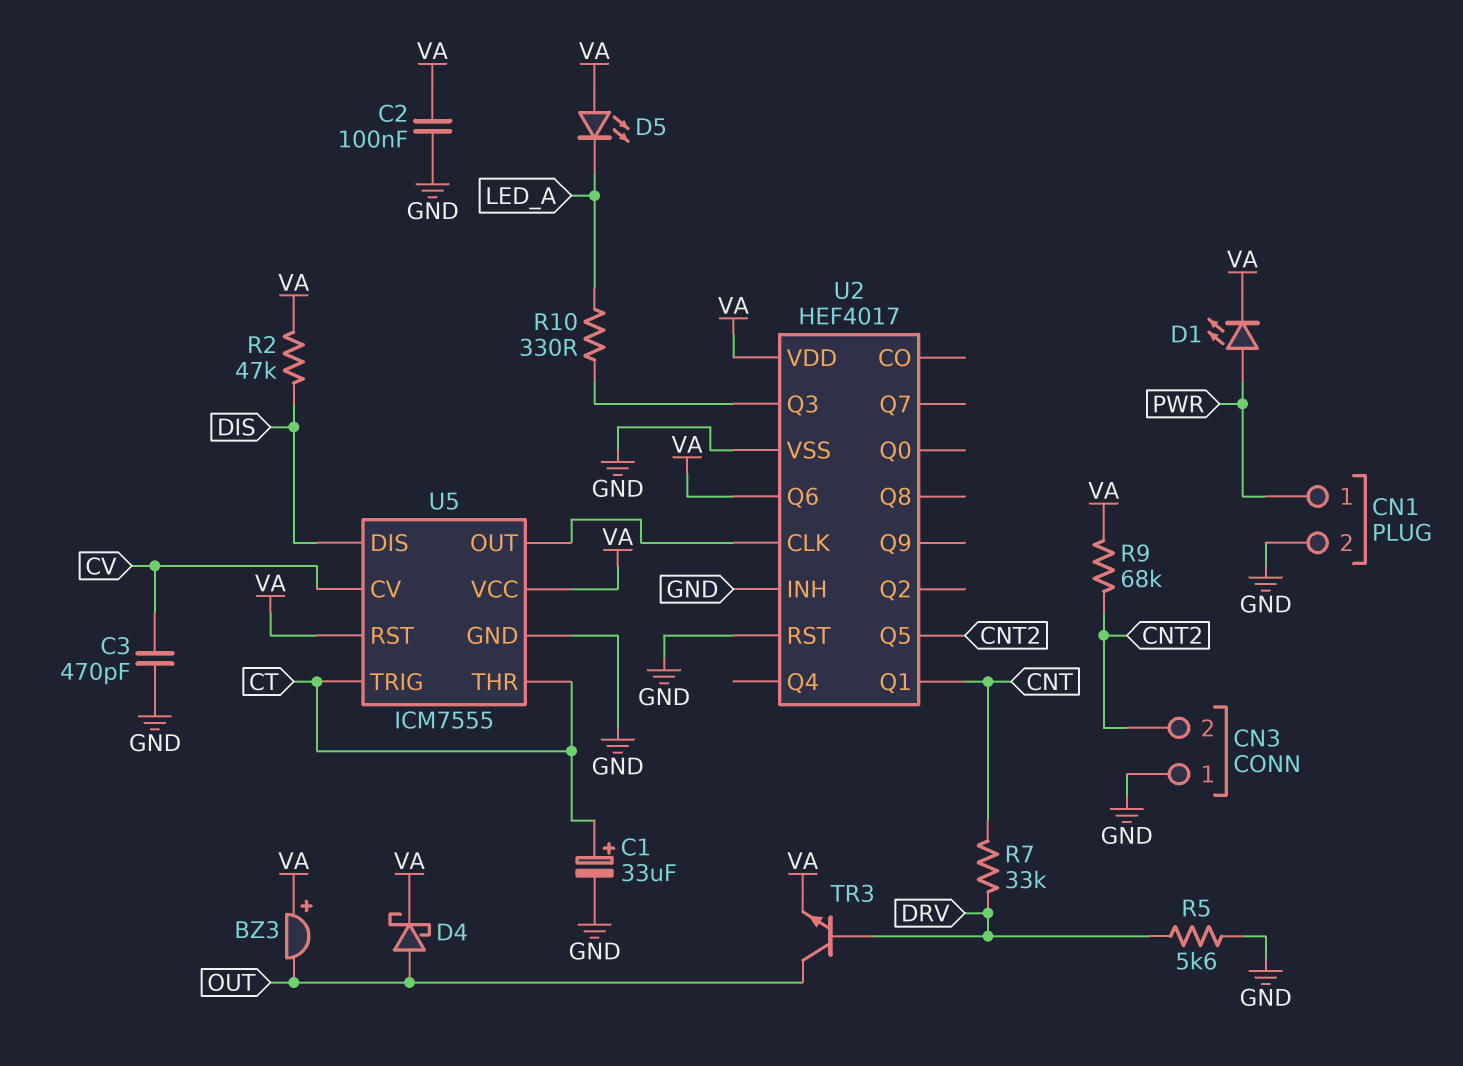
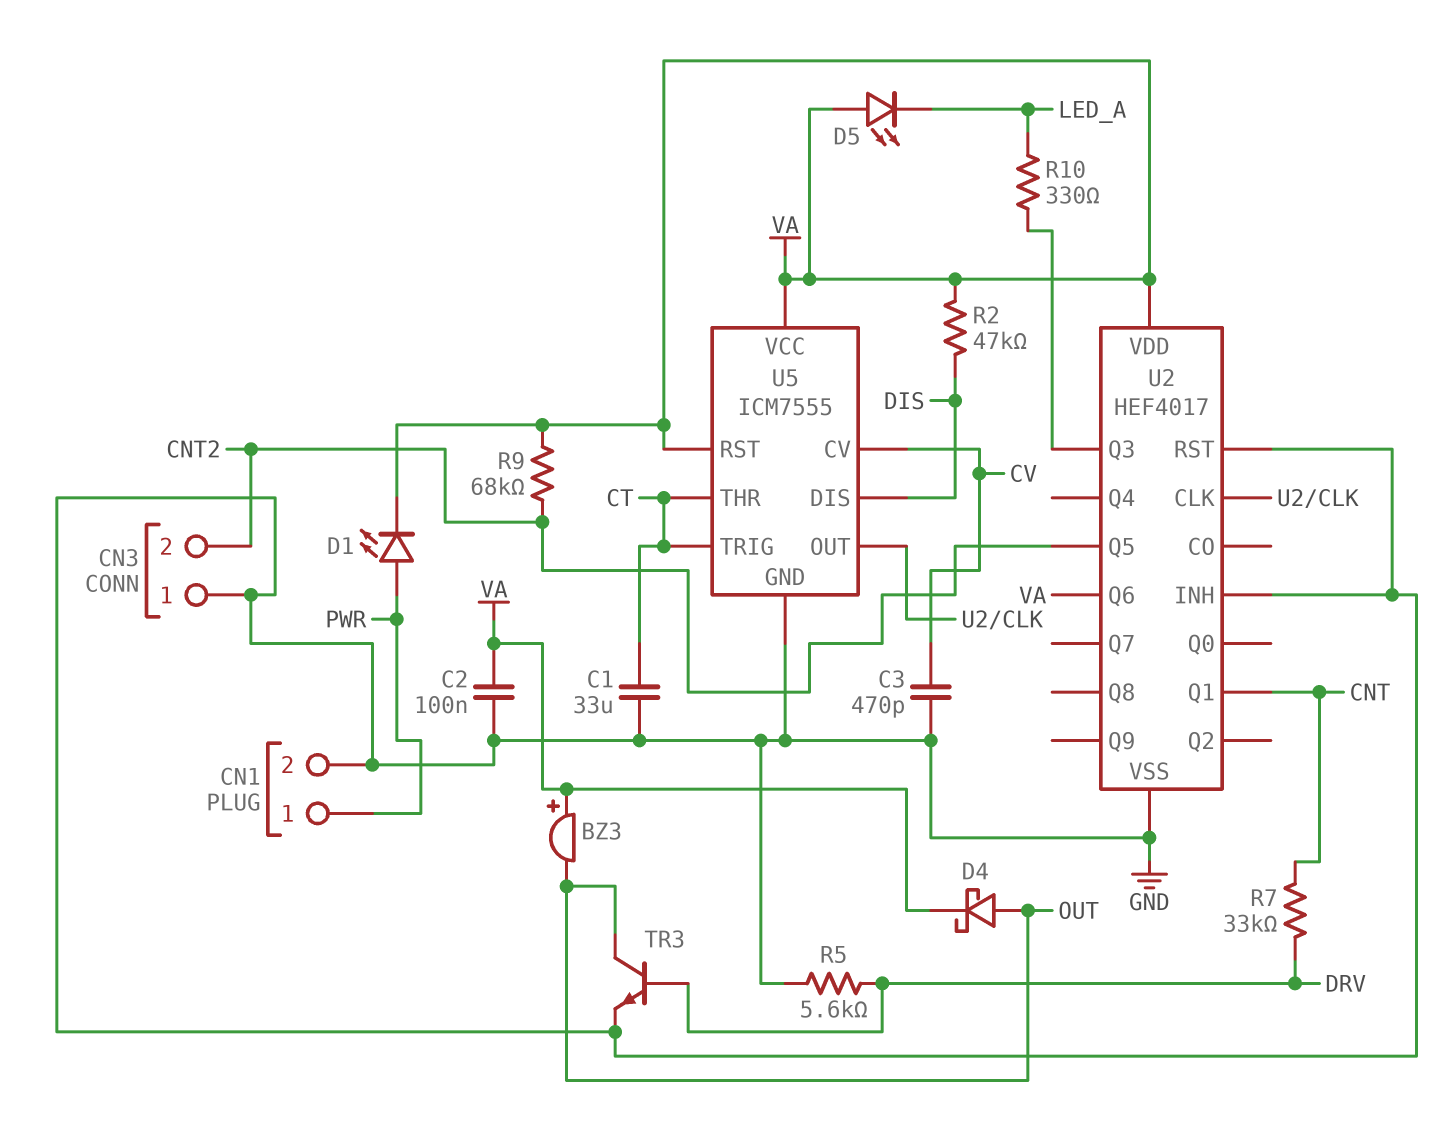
C1: 33uF (plus CT, minus GND) -> 33uF (CT, GND)
TR3: NPN (B DRV, C OUT, E VA) -> NPN (B DRV, C OUT, E GND)

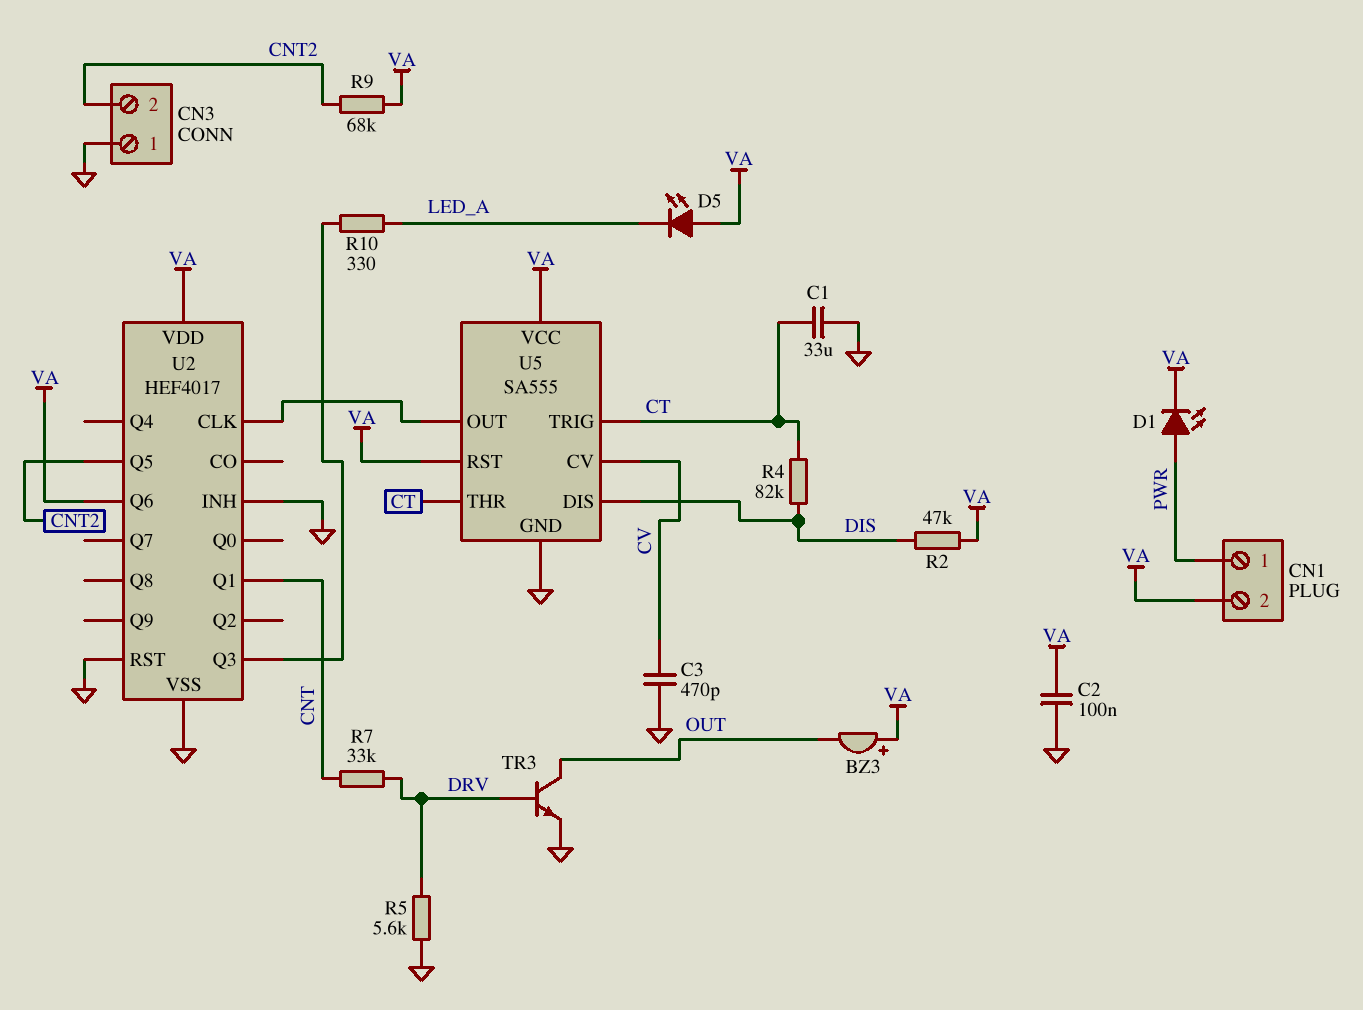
CN1 pin 2: GND -> VA
D4: schottky (A OUT, K VA) -> none
R4: none -> 82k (CT, DIS)
U5: ICM7555 -> SA555

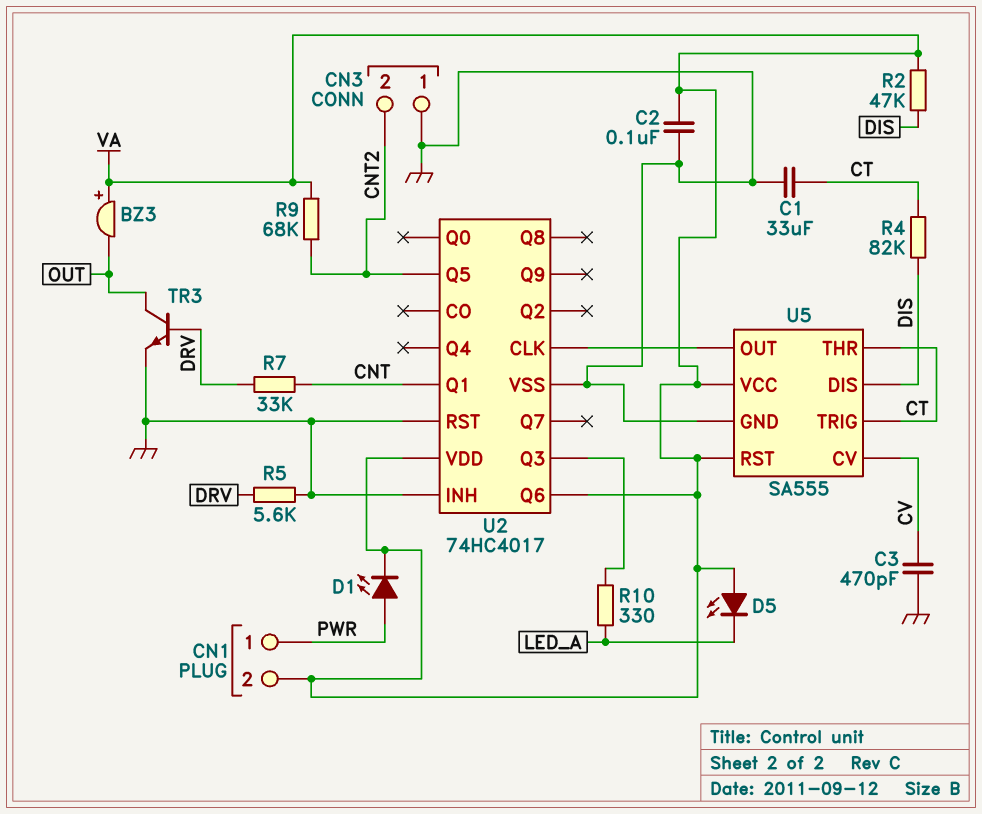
U2: HEF4017 -> 74HC4017

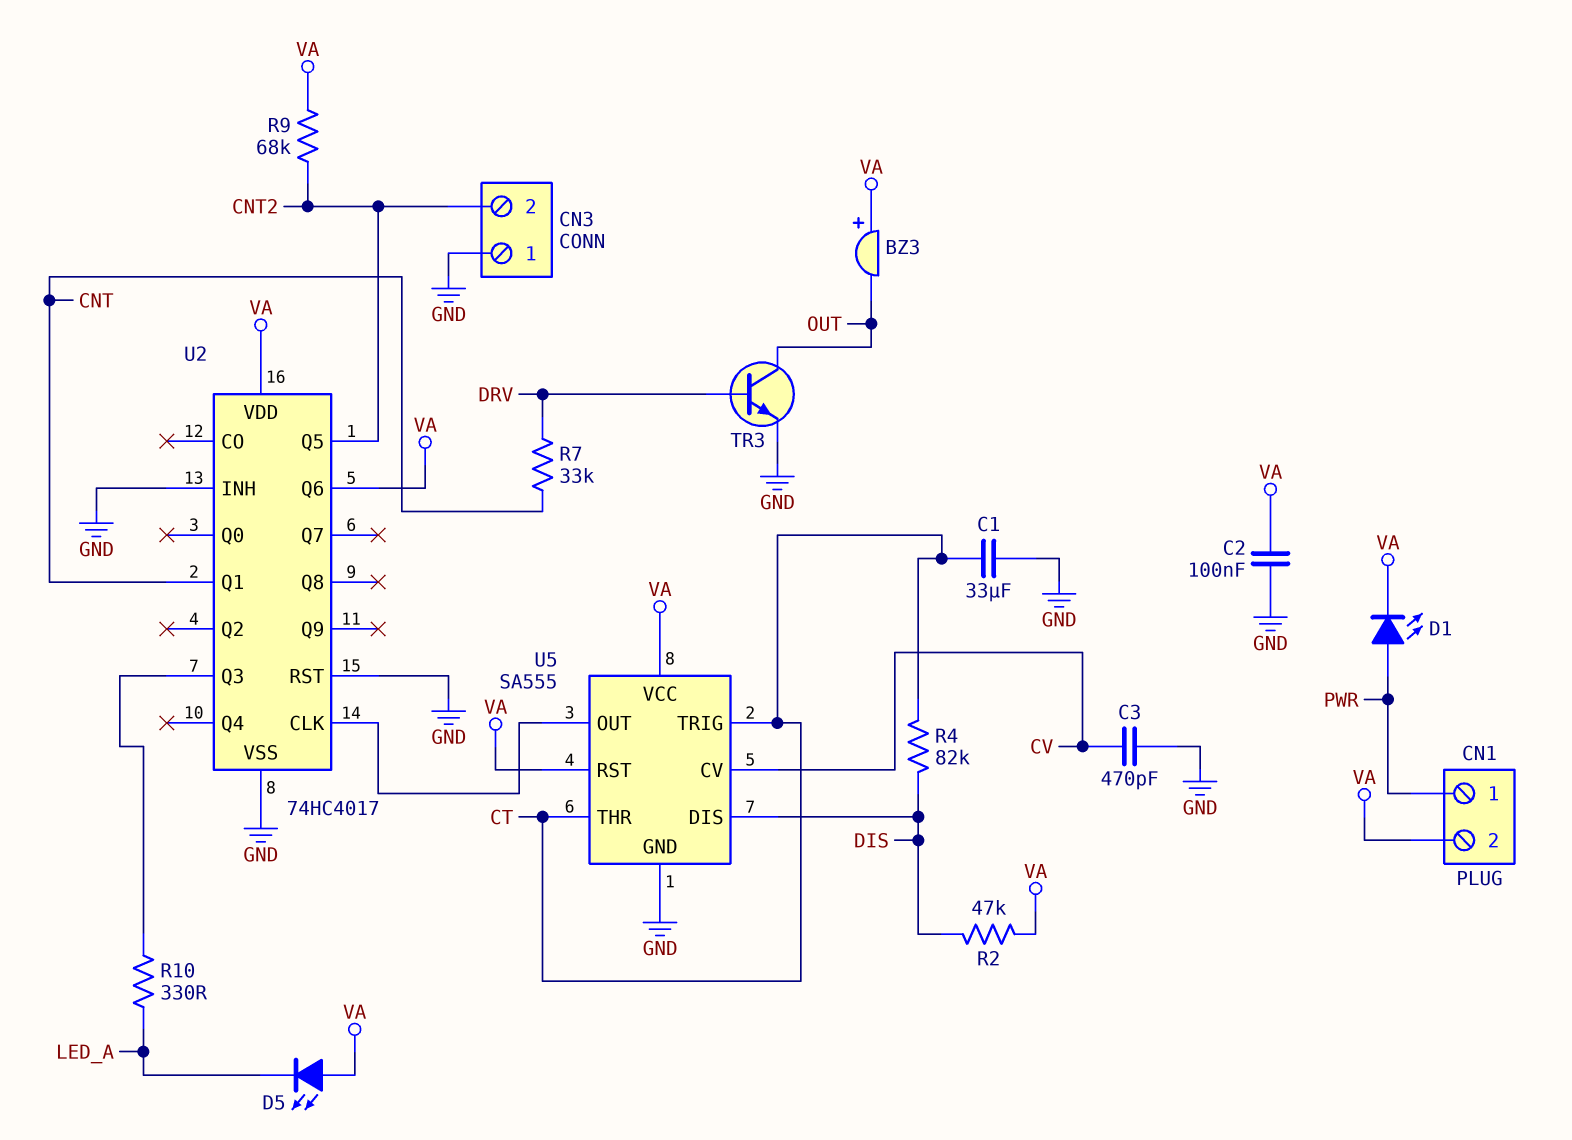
R5: 5.6k (DRV, GND) -> none

